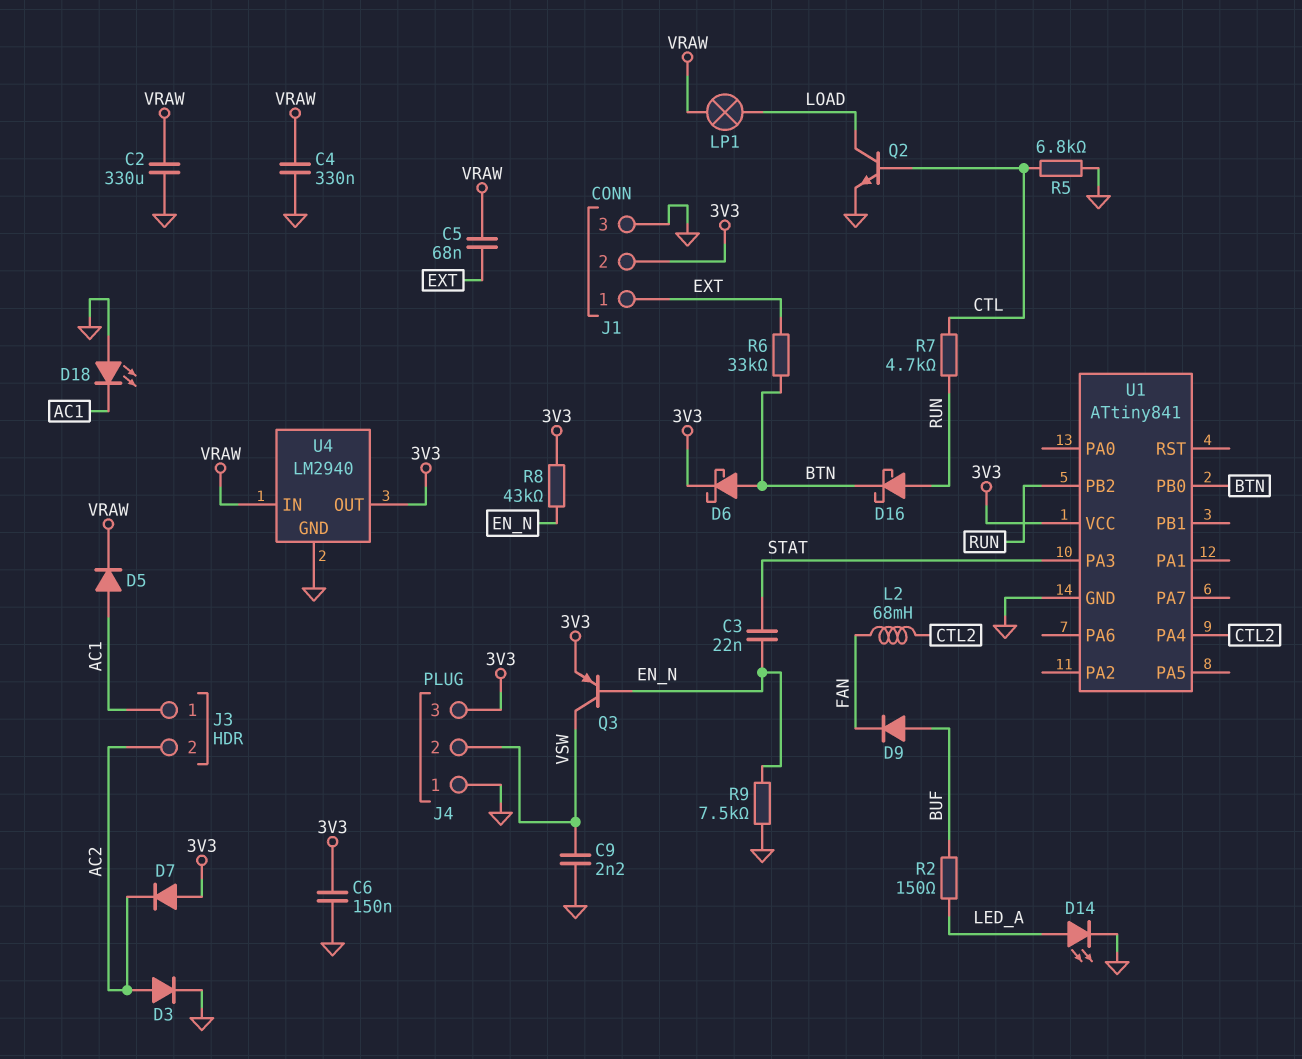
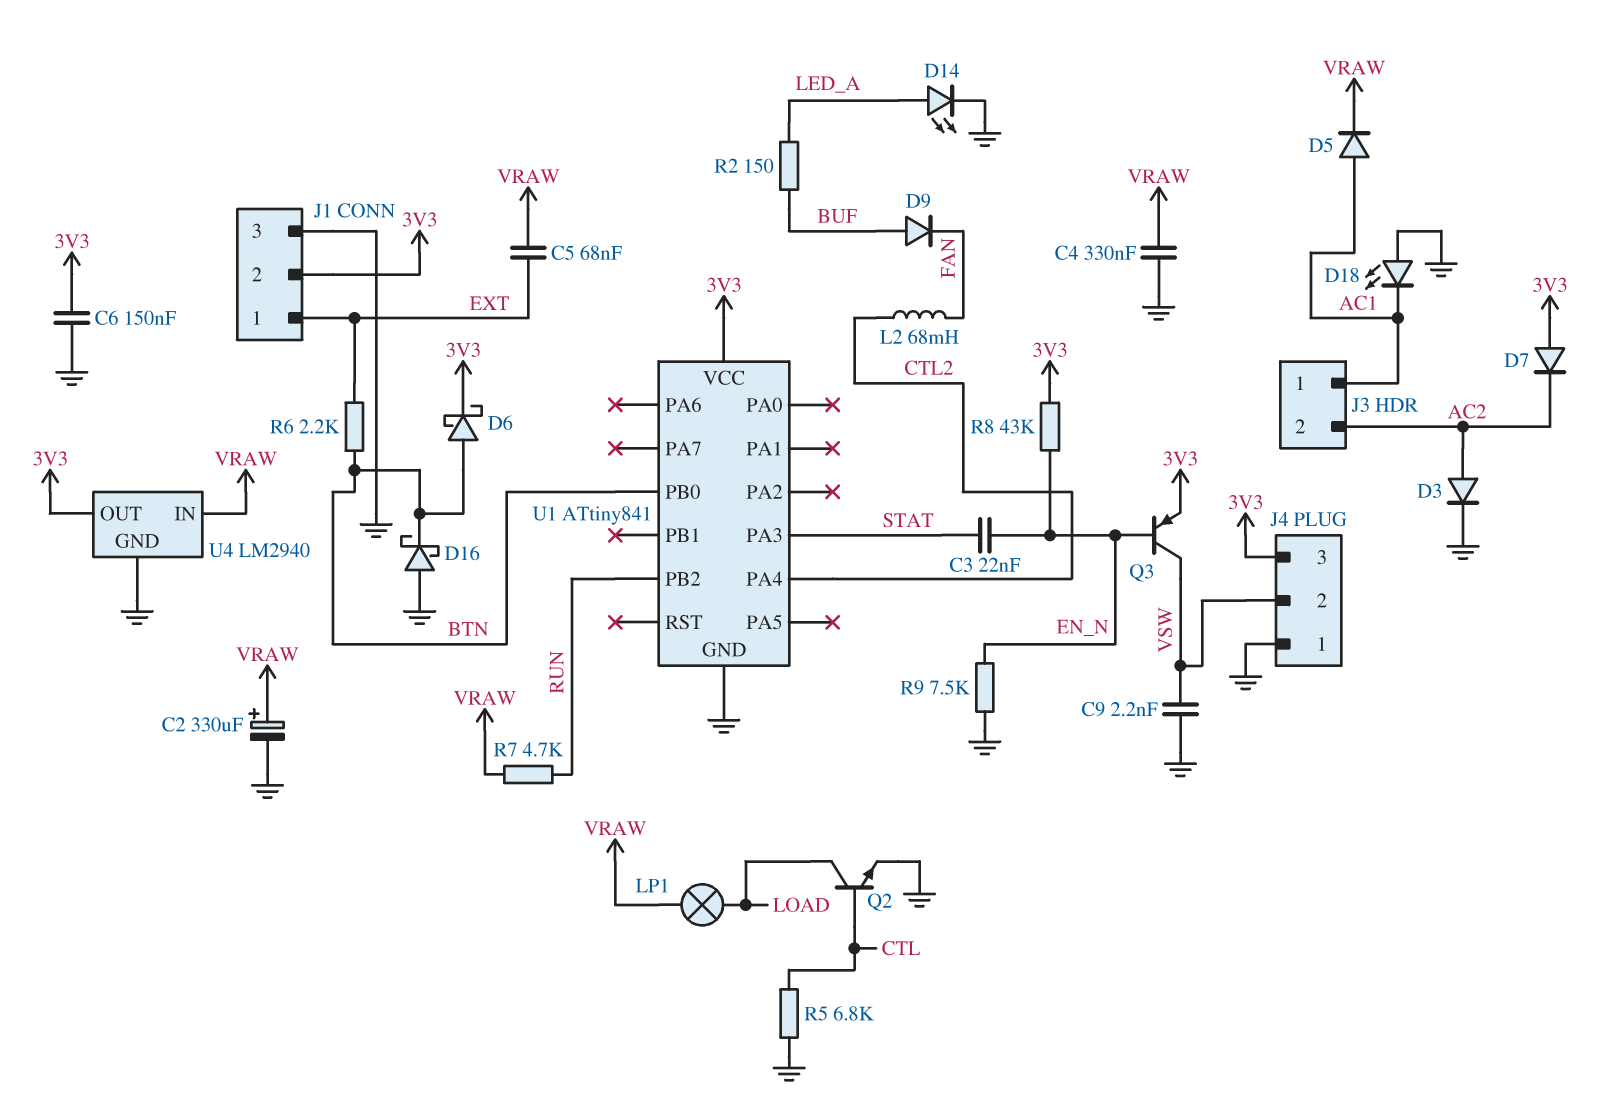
C2: 330uF (GND, VRAW) -> 330uF (plus VRAW, minus GND)
D16: schottky (A RUN, K BTN) -> schottky (A GND, K BTN)
R6: 33k (BTN, EXT) -> 2.2k (BTN, EXT)
R7: 4.7k (CTL, RUN) -> 4.7k (RUN, VRAW)

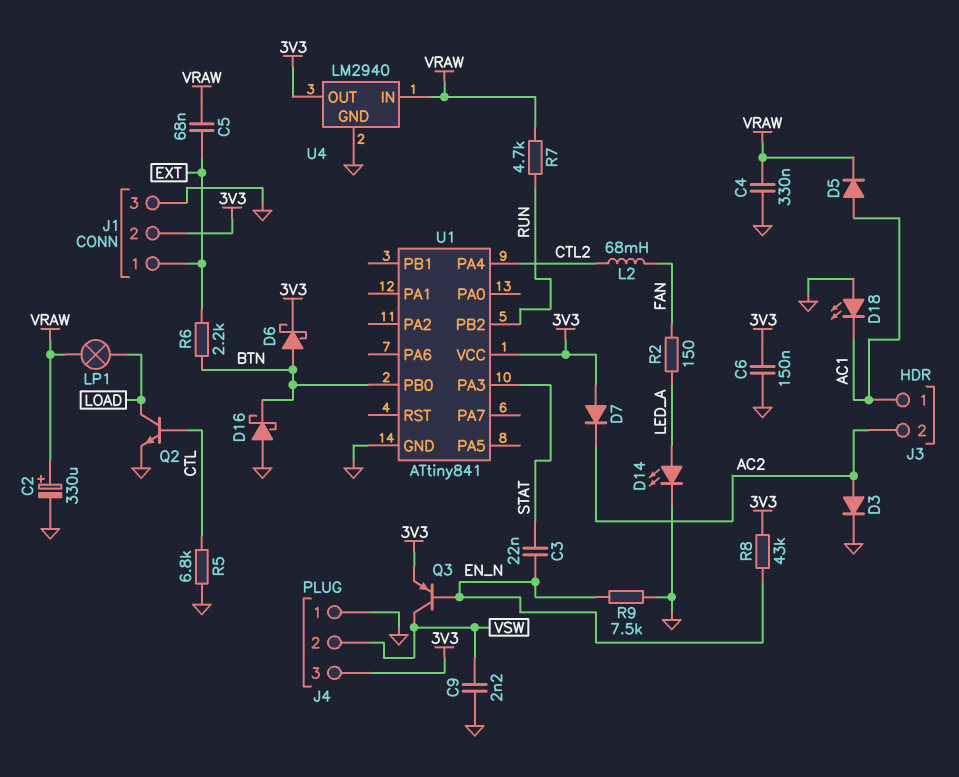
D9: diode (A BUF, K FAN) -> none
R2: 150 (BUF, LED_A) -> 150 (FAN, LED_A)

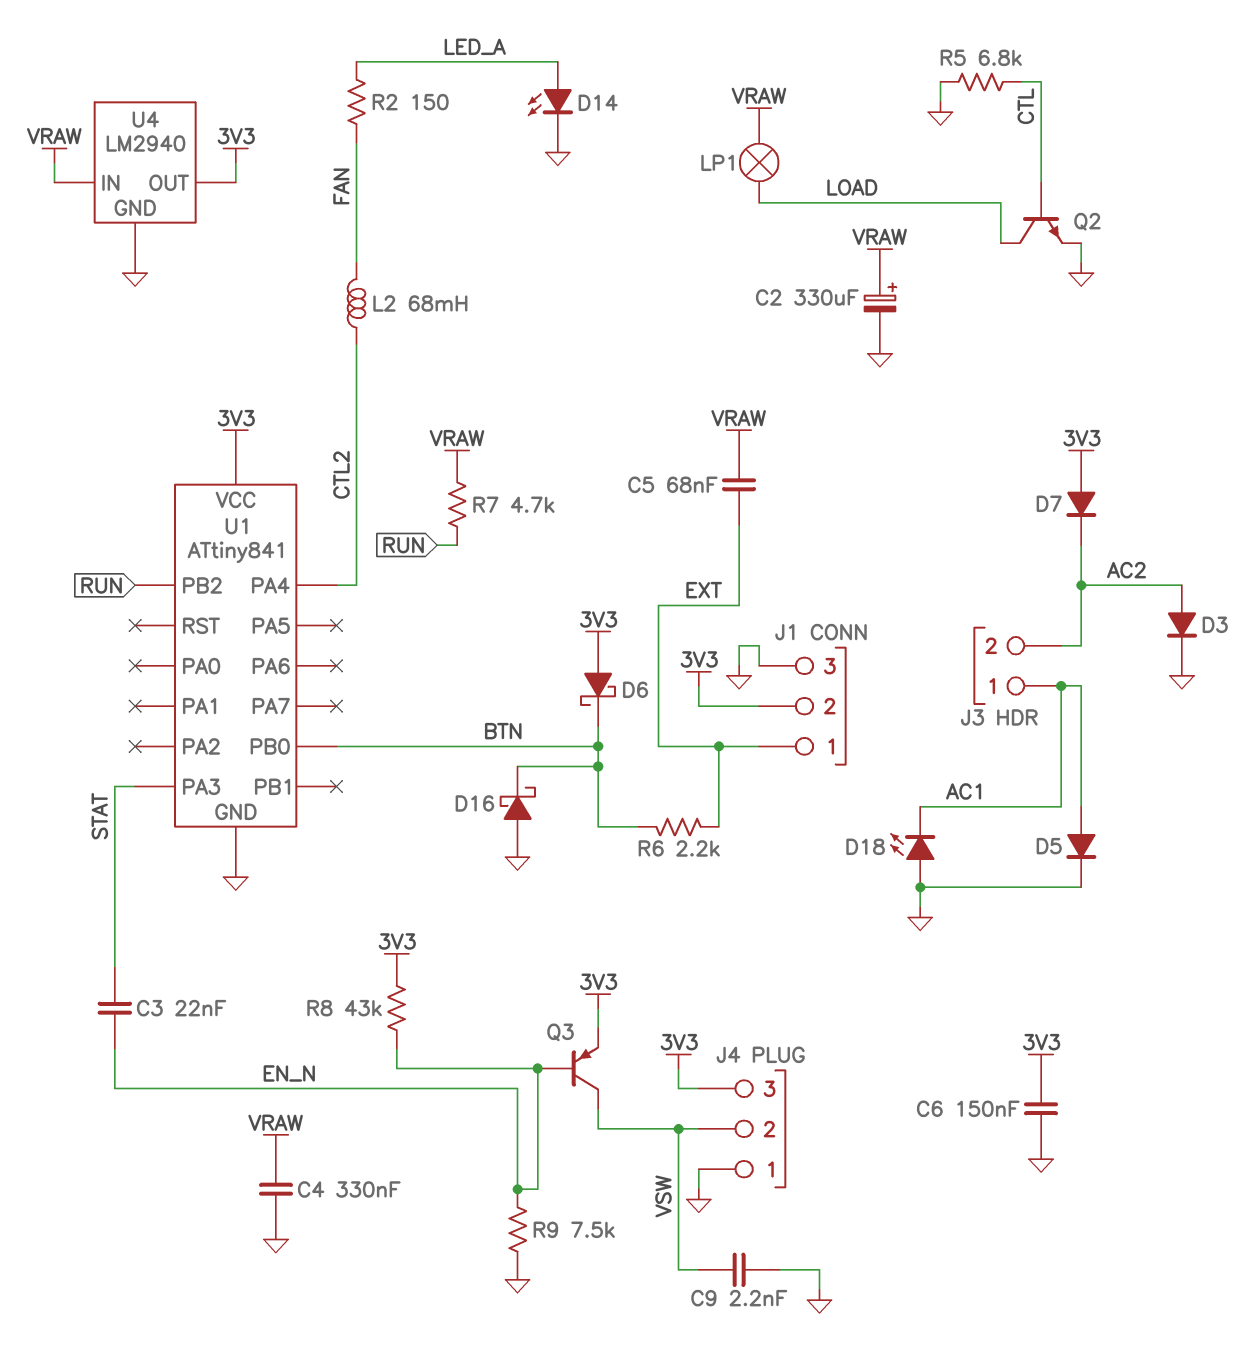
D5: diode (A AC1, K VRAW) -> diode (A AC1, K GND)
D6: schottky (A BTN, K 3V3) -> schottky (A 3V3, K BTN)

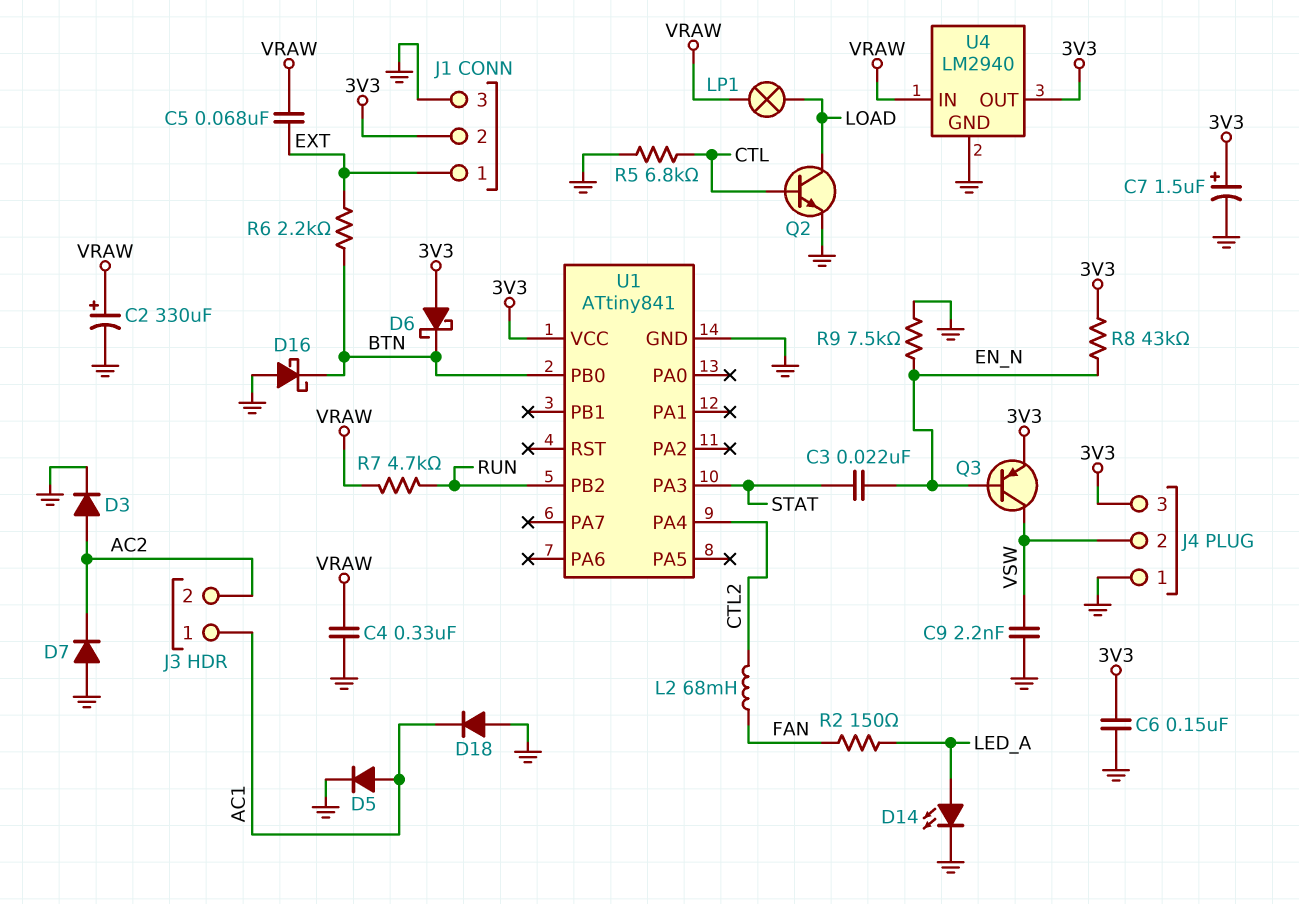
C7: none -> 1.5uF (plus 3V3, minus GND)
D7: diode (A 3V3, K AC2) -> diode (A GND, K AC2)
D18: LED (A GND, K AC1) -> diode (A GND, K AC1)

